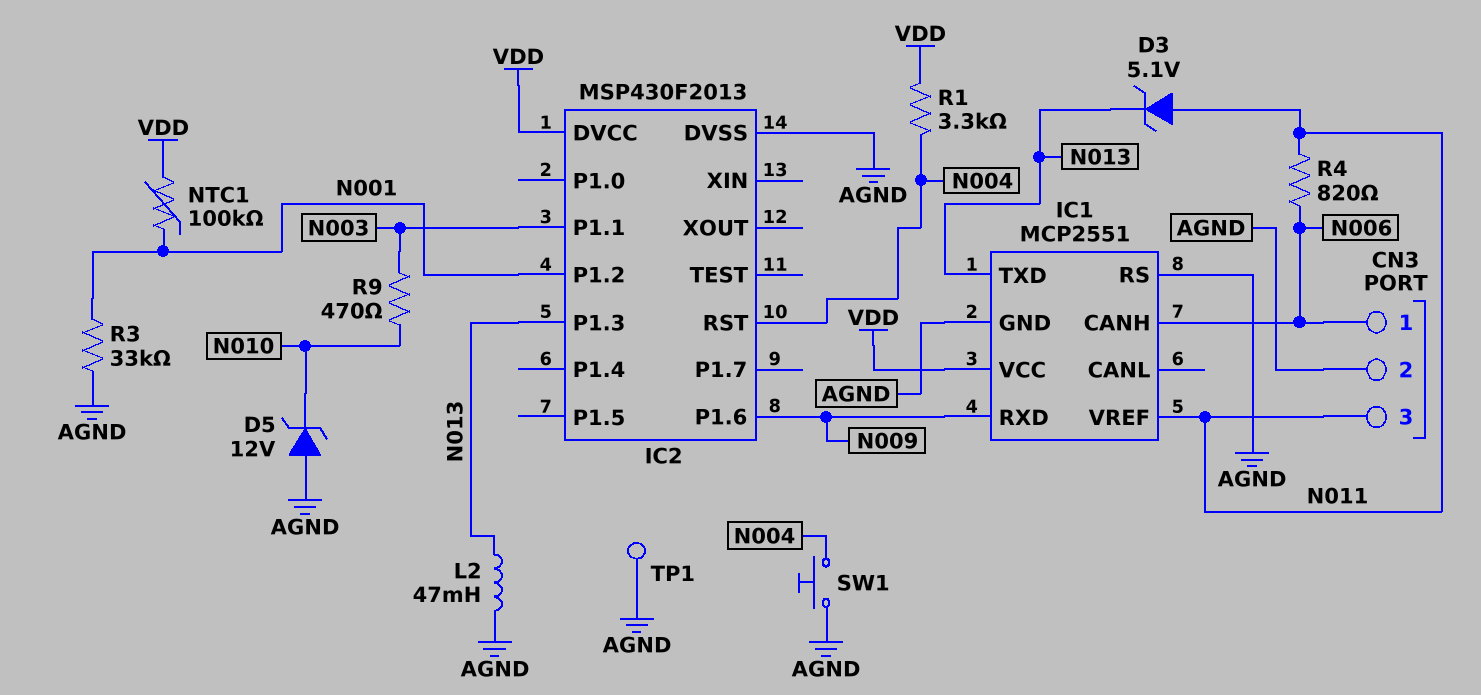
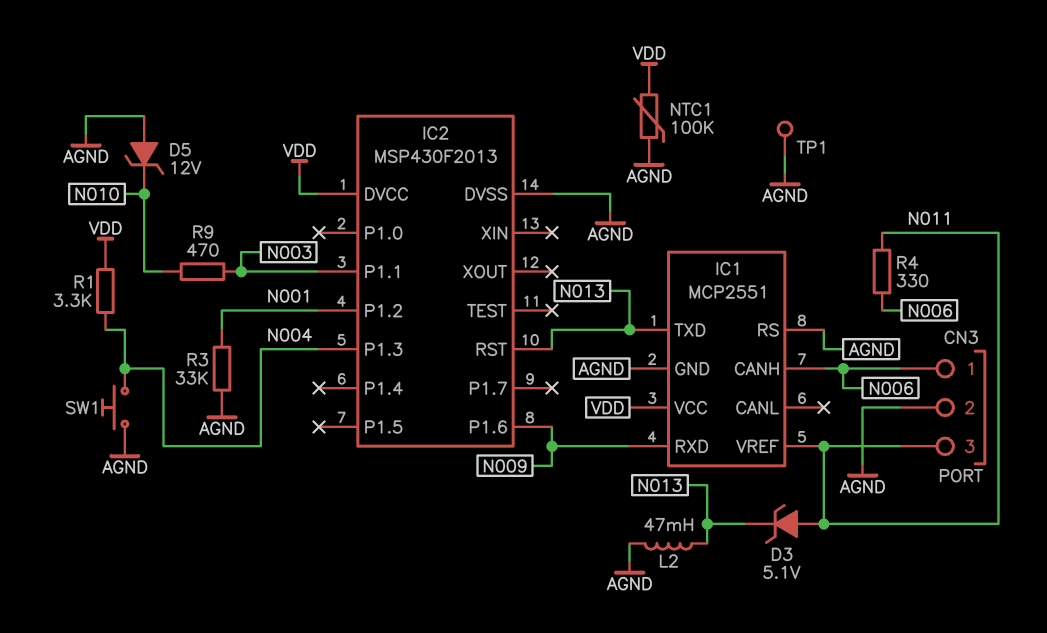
IC2 pin P1.3: N013 -> N004
IC2 pin RST: N004 -> N013
NTC1: 100k (N001, VDD) -> 100k (AGND, VDD)
R4: 820 (N006, N011) -> 330 (N006, N011)

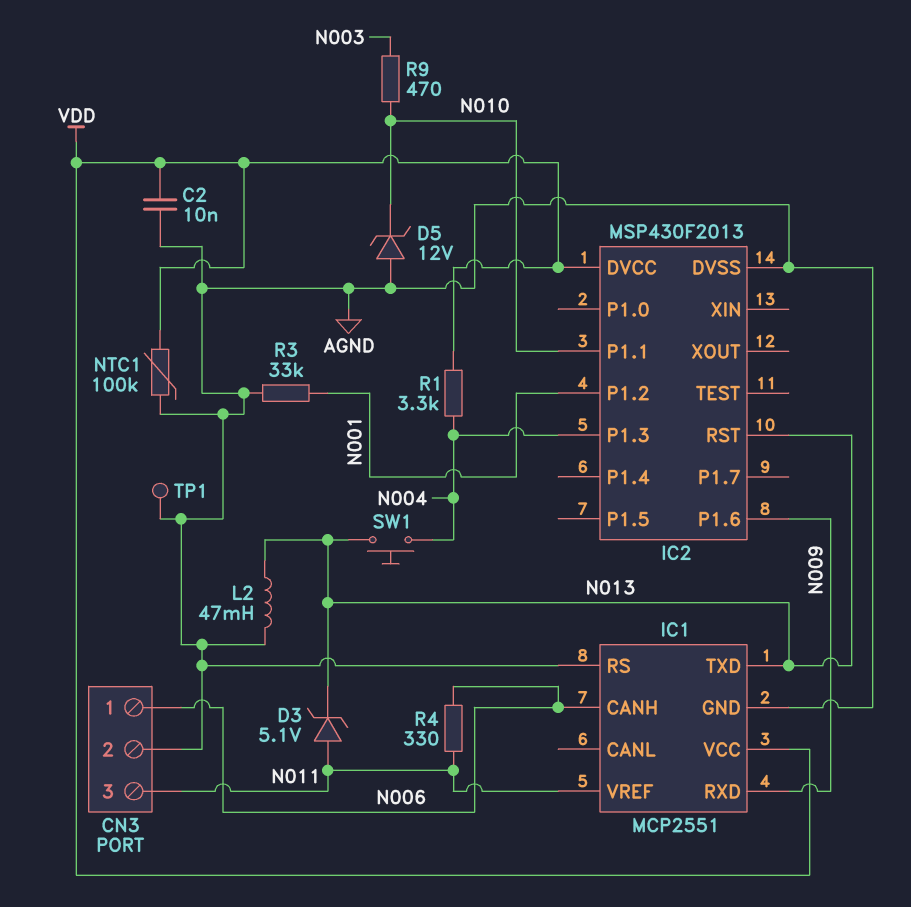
C2: none -> 10nF (AGND, VDD)
IC2 pin P1.1: N003 -> N010
SW1: button (AGND, N004) -> button (N004, N013)

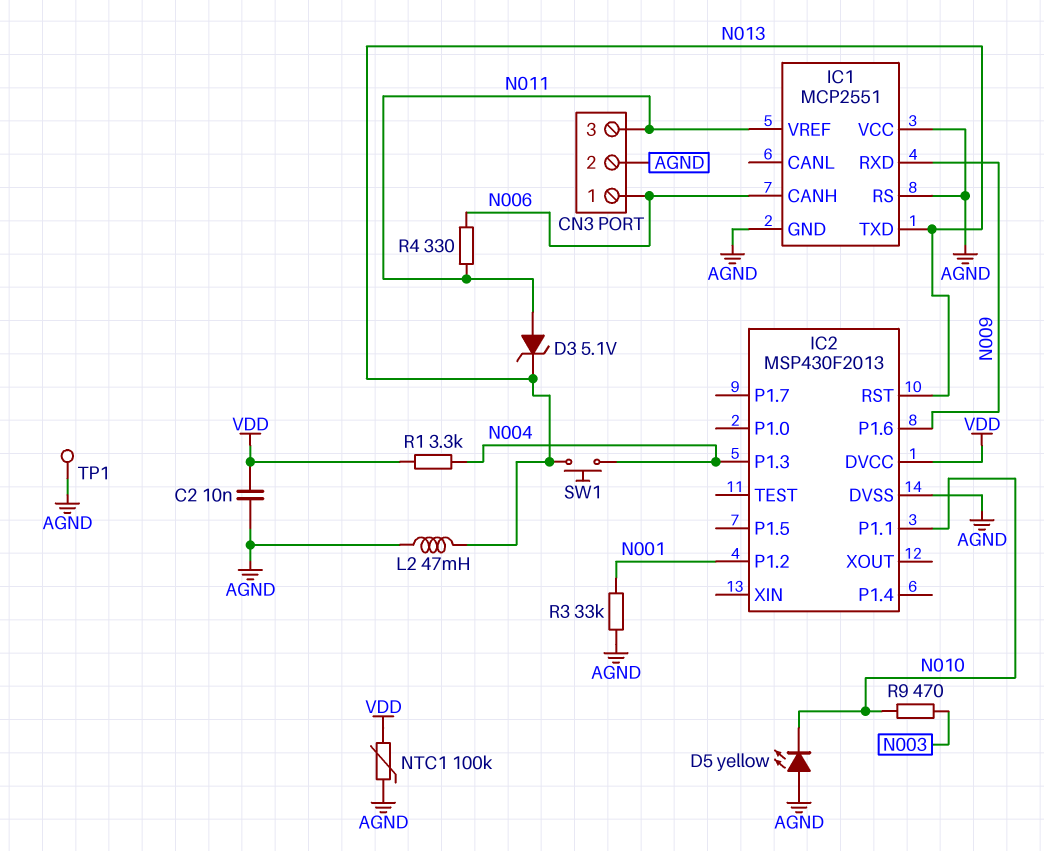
D5: zener 12V (A AGND, K N010) -> LED yellow (A AGND, K N010)
IC1 pin VCC: VDD -> AGND

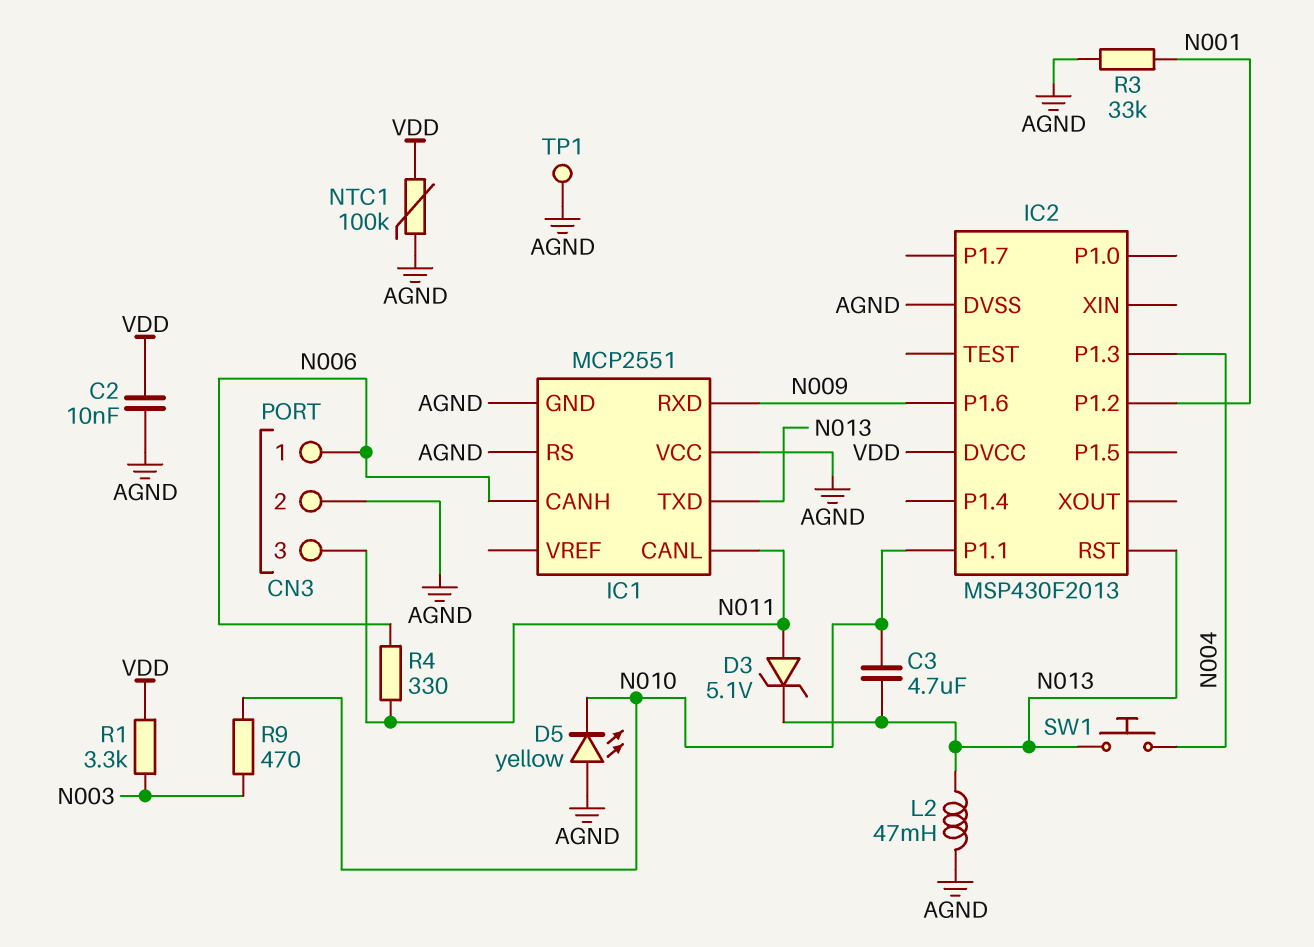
C3: none -> 4.7uF (N010, N013)
IC1 pin CANL: none -> N011
IC1 pin VREF: N011 -> none
R1: 3.3k (N004, VDD) -> 3.3k (N003, VDD)

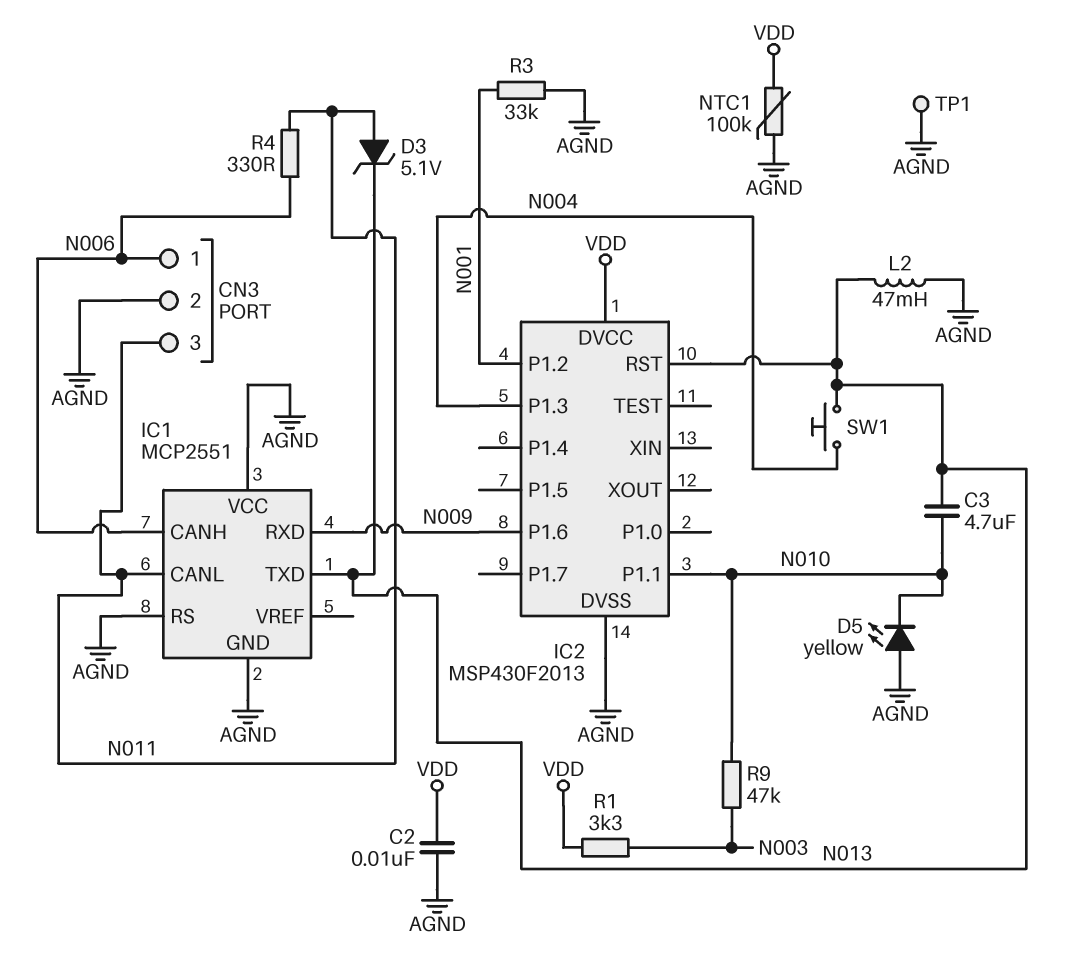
R9: 470 (N003, N010) -> 47k (N003, N010)

